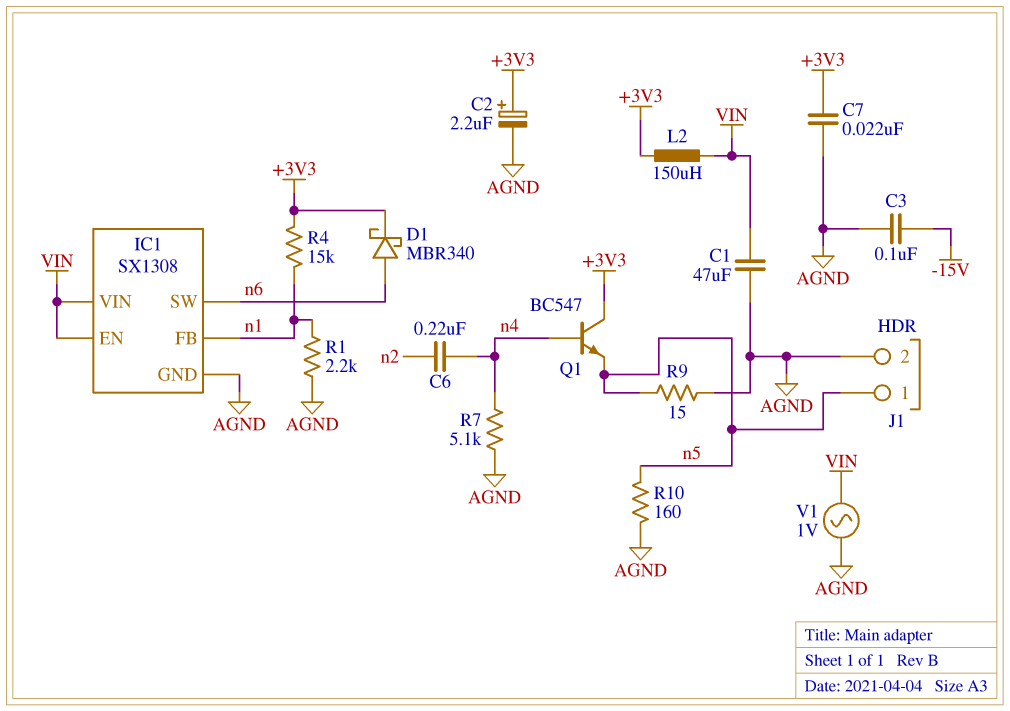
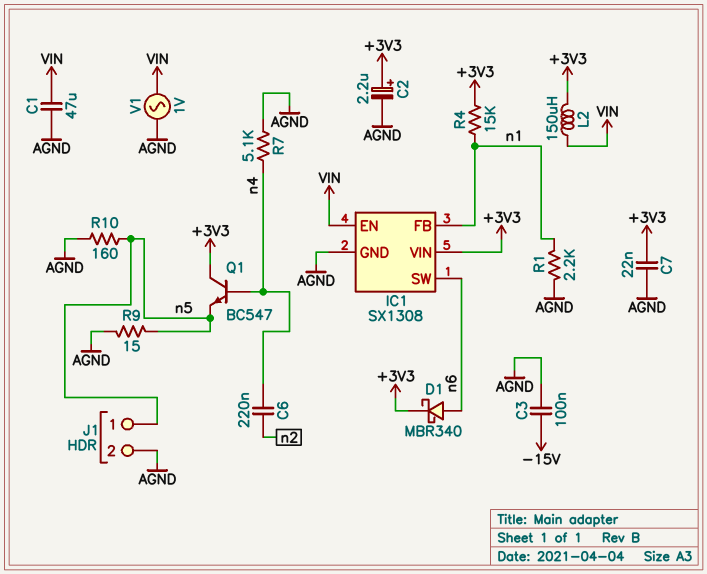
IC1 pin VIN: VIN -> +3V3

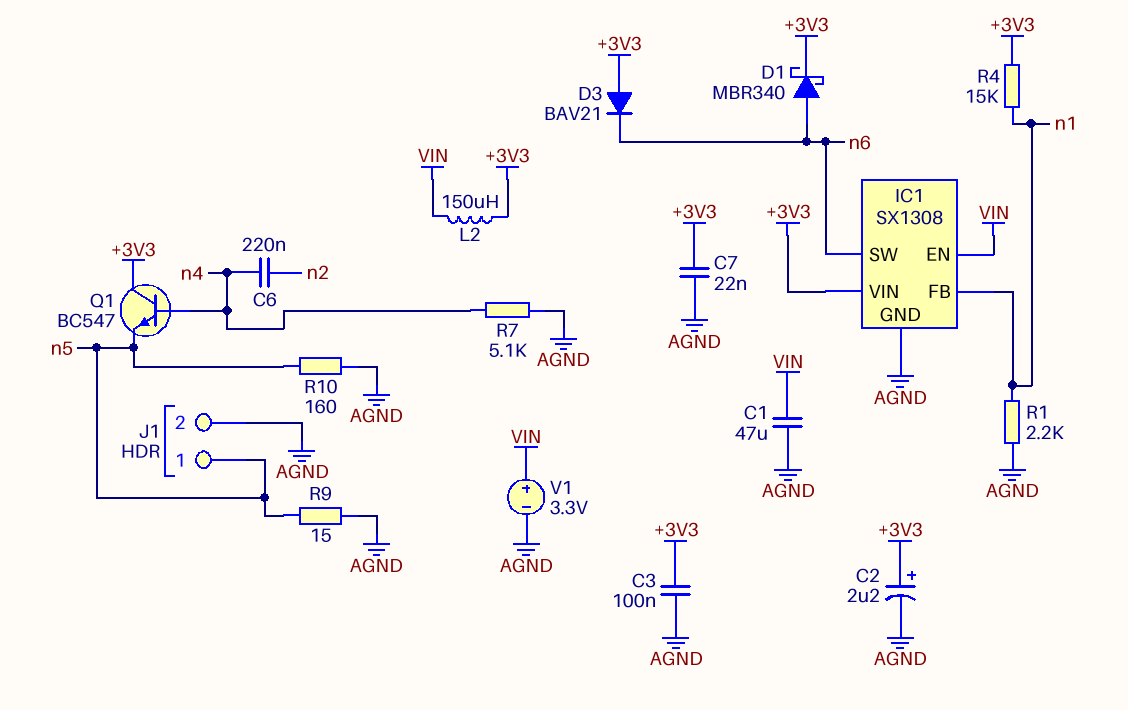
C3: 100nF (-15V, AGND) -> 100nF (+3V3, AGND)
D3: none -> diode BAV21 (A +3V3, K n6)
V1: AC 1V (AGND, VIN) -> 3.3V (plus VIN, minus AGND)

